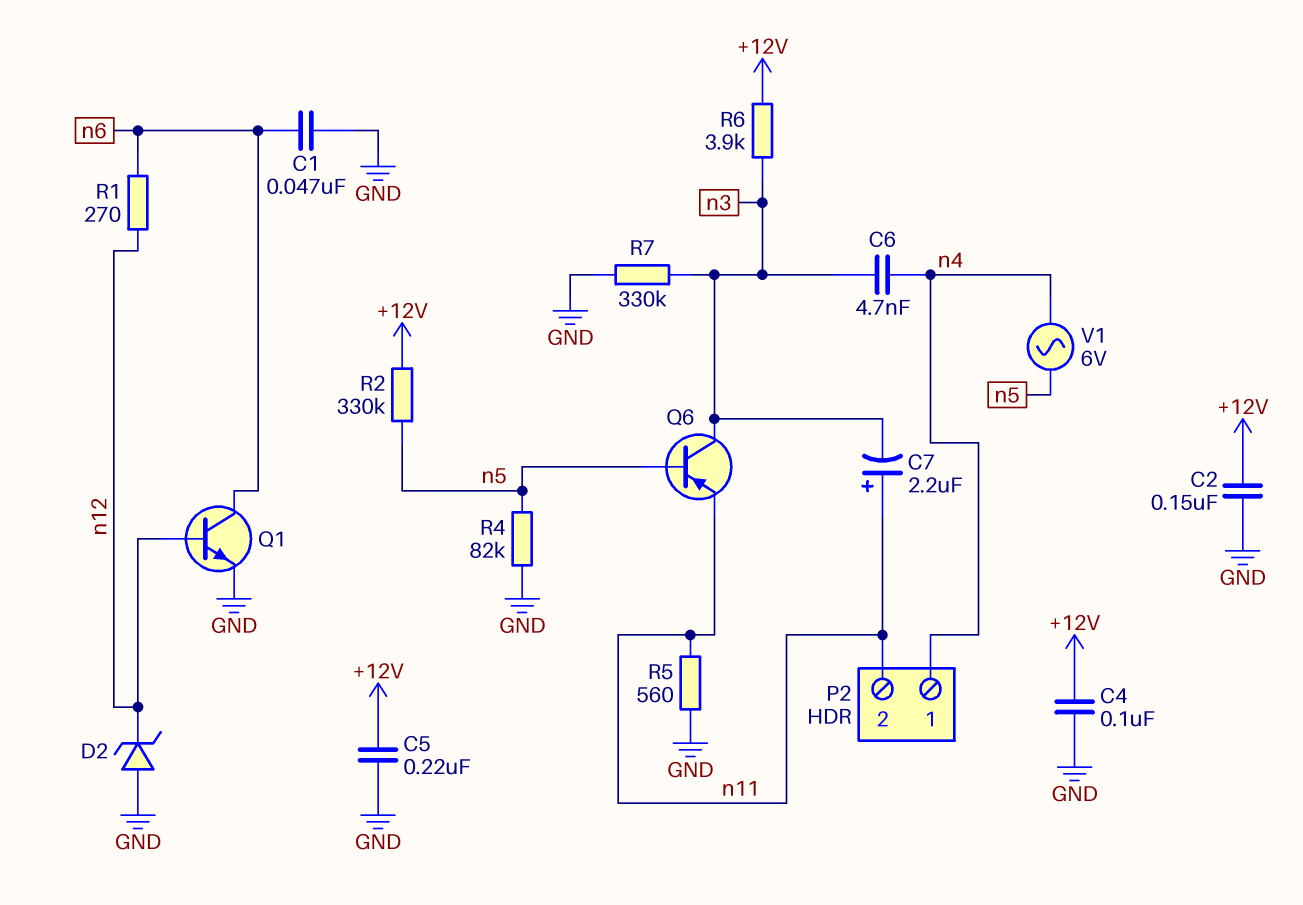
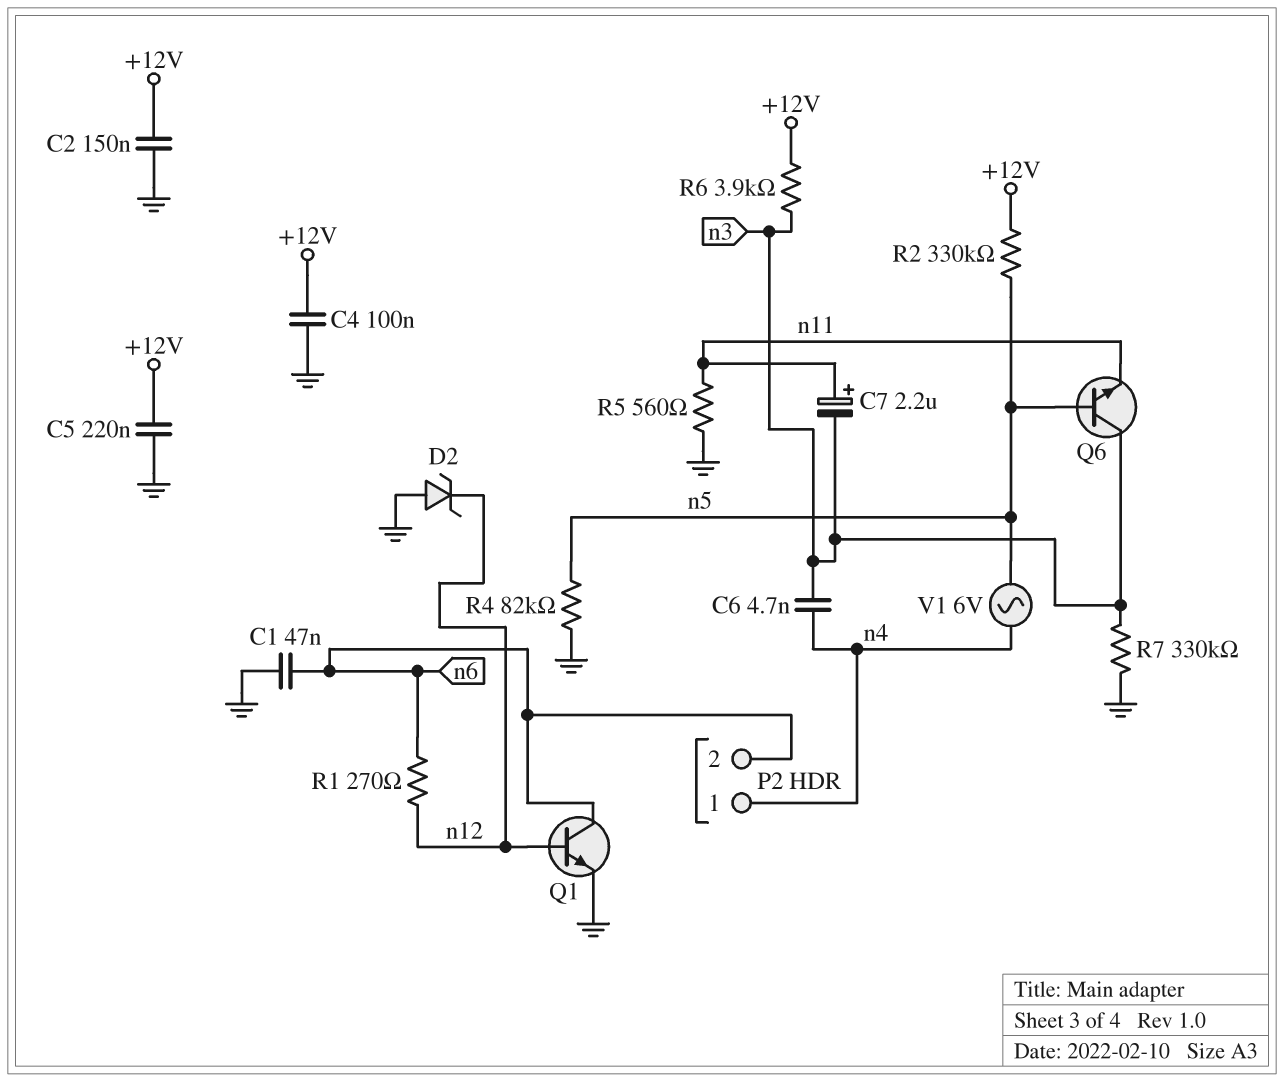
P2 pin 2: n11 -> n6
Q6: PNP (B n5, C n3, E n11) -> NPN (B n5, C n3, E n11)

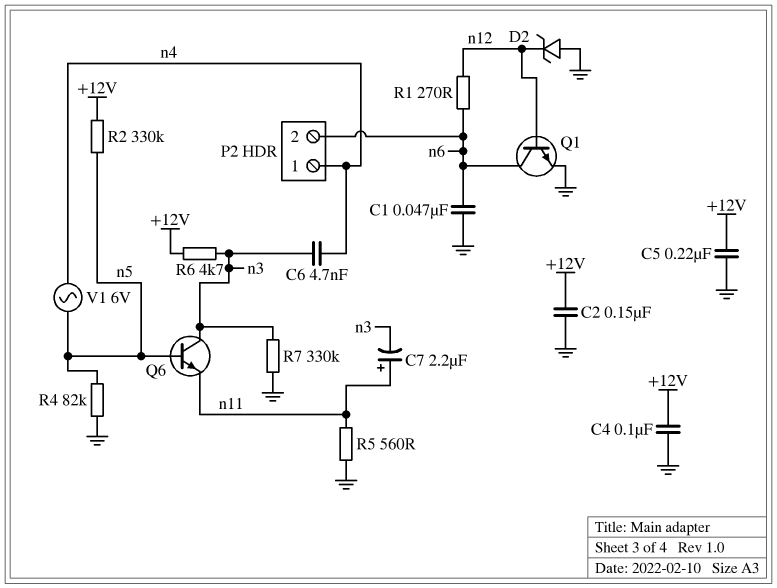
R6: 3.9k (+12V, n3) -> 4.7k (+12V, n3)

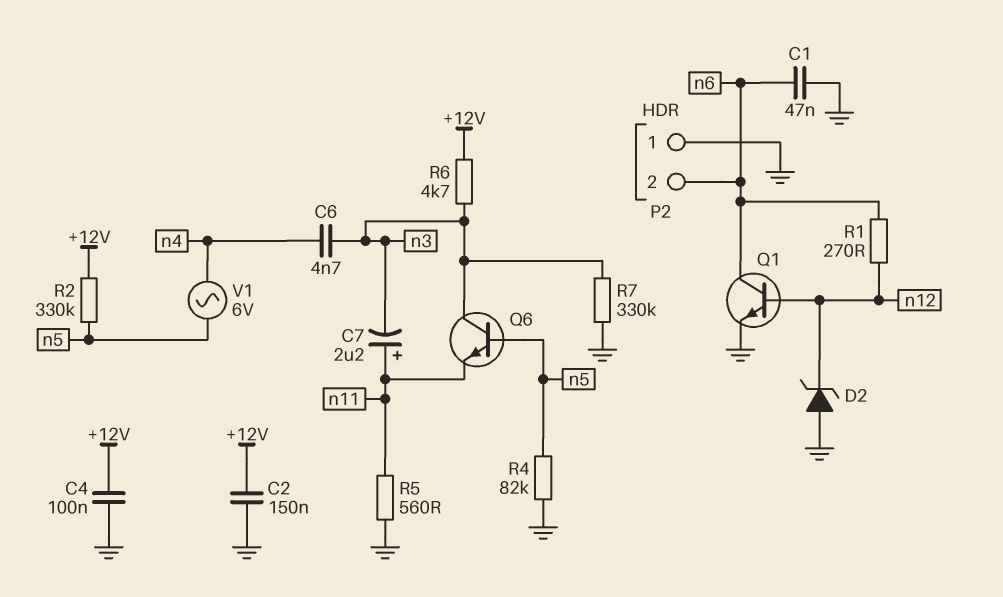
C5: 220nF (+12V, GND) -> none
P2 pin 1: n4 -> GND

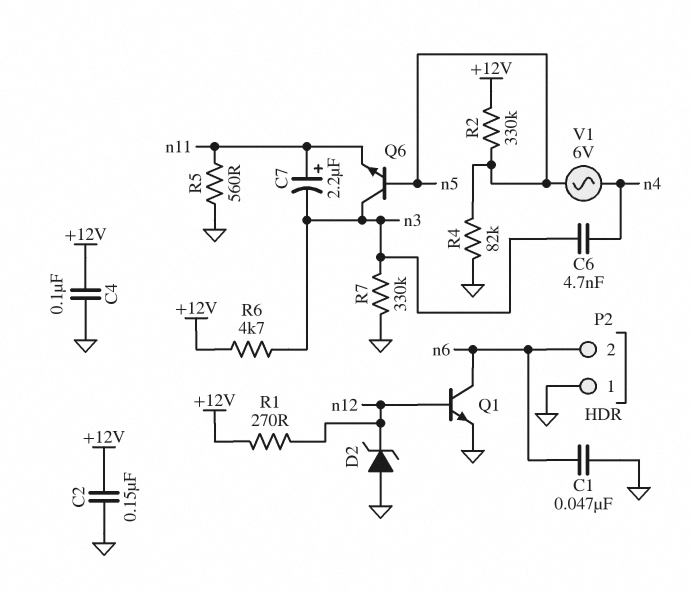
R1: 270 (n6, n12) -> 270 (+12V, n12)

